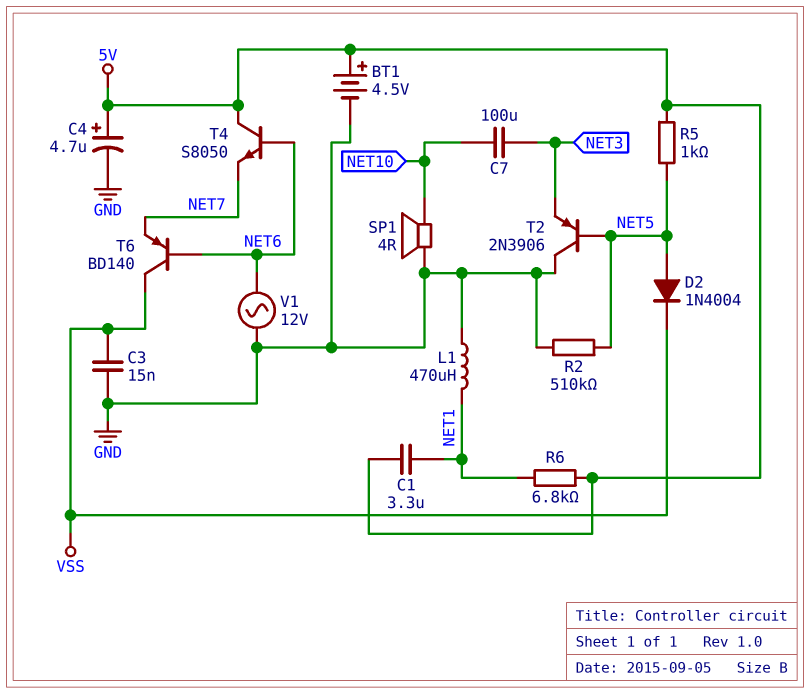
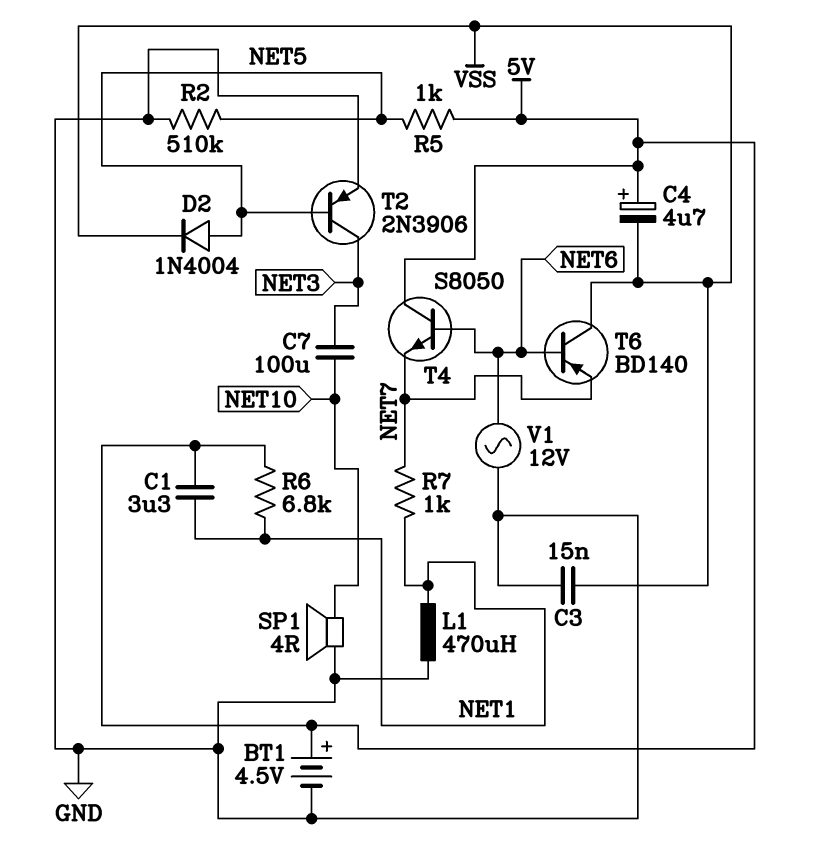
C4: 4.7uF (plus 5V, minus GND) -> 4.7uF (plus 5V, minus VSS)
R7: none -> 1k (NET1, NET7)
T2: PNP 2N3906 (B NET5, C GND, E NET3) -> PNP 2N3906 (B NET5, C NET3, E GND)

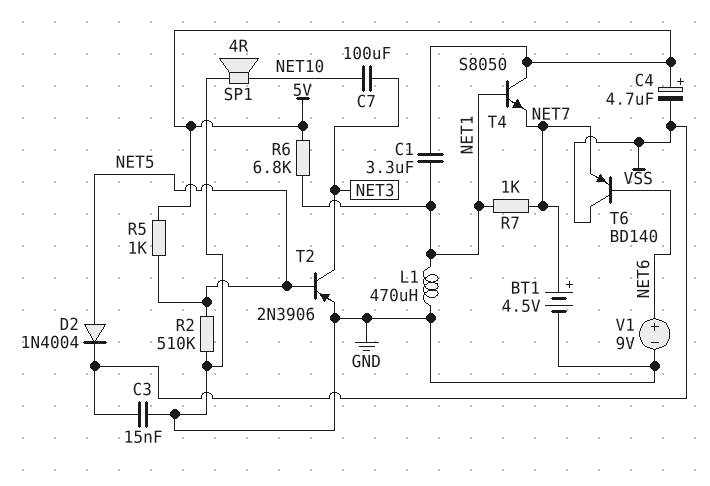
BT1: 4.5V (plus 5V, minus GND) -> 4.5V (plus NET7, minus GND)
T4: NPN S8050 (B NET6, C 5V, E NET7) -> NPN S8050 (B NET1, C 5V, E NET7)
V1: AC 12V (GND, NET6) -> 9V (plus NET6, minus GND)

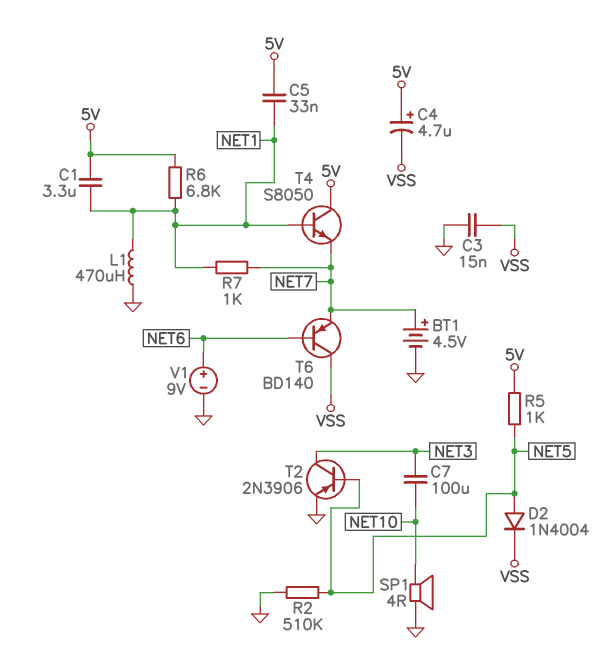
C5: none -> 33nF (5V, NET1)

